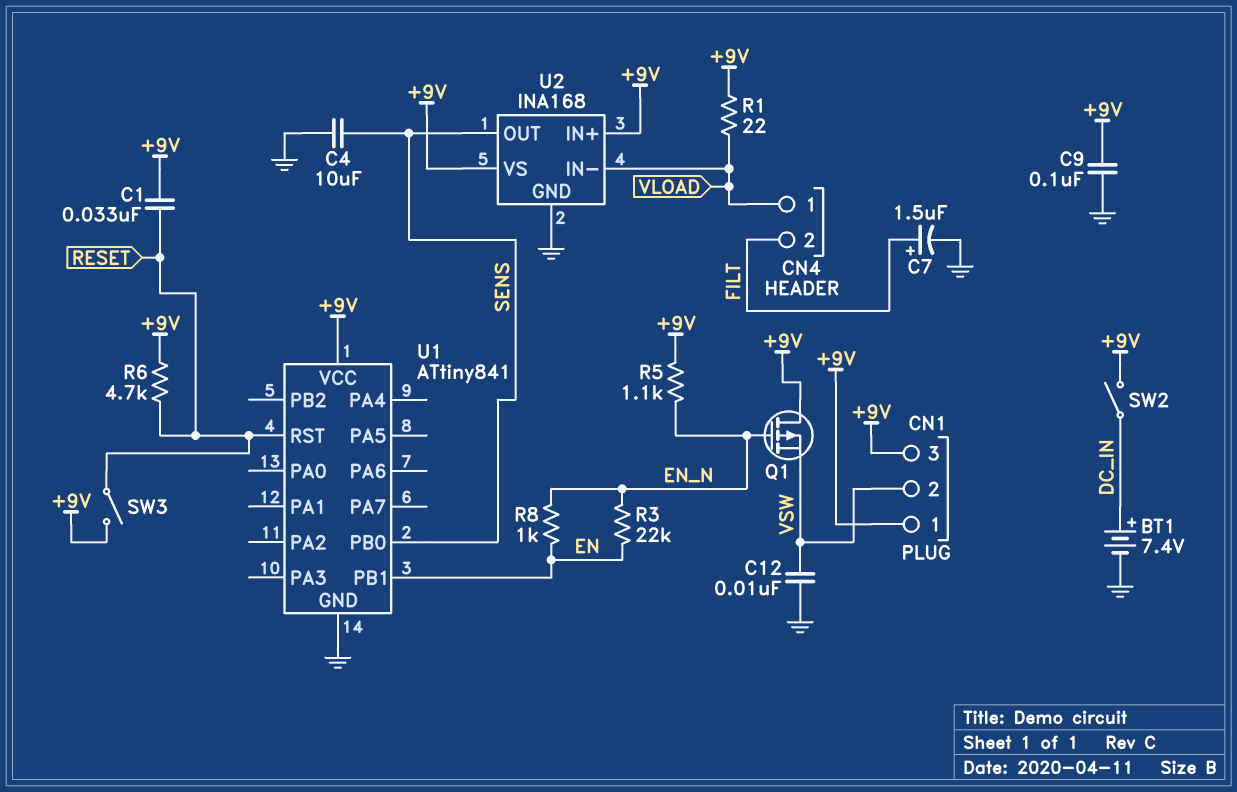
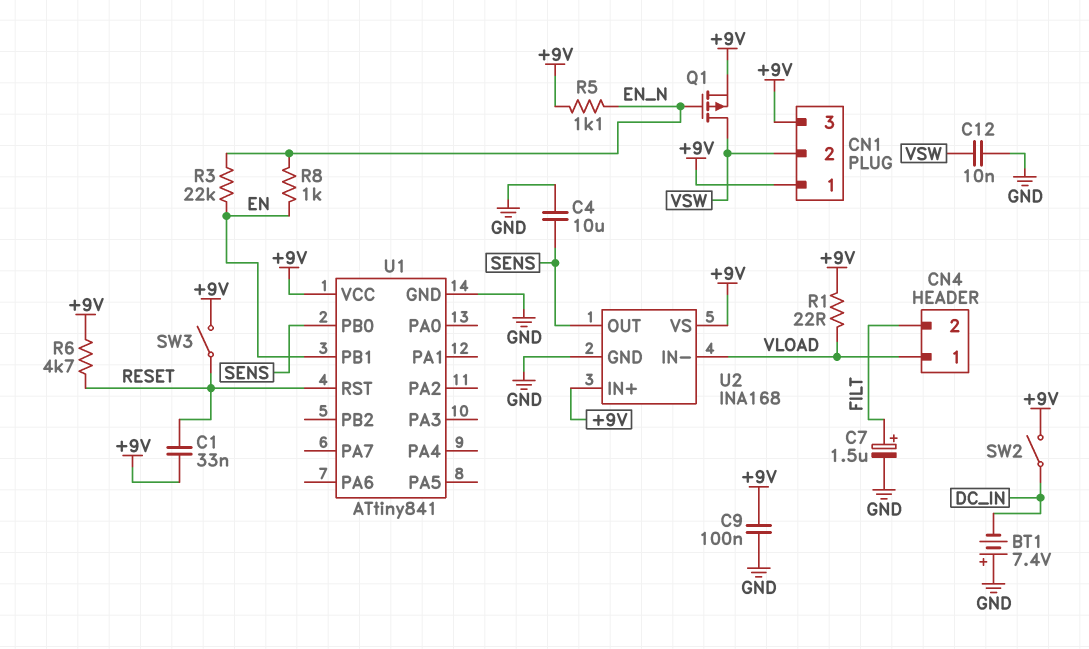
BT1: 7.4V (plus DC_IN, minus GND) -> 7.4V (plus GND, minus DC_IN)
Q1: PMOS (G EN_N, D +9V, S VSW) -> PMOS (G EN_N, D VSW, S +9V)

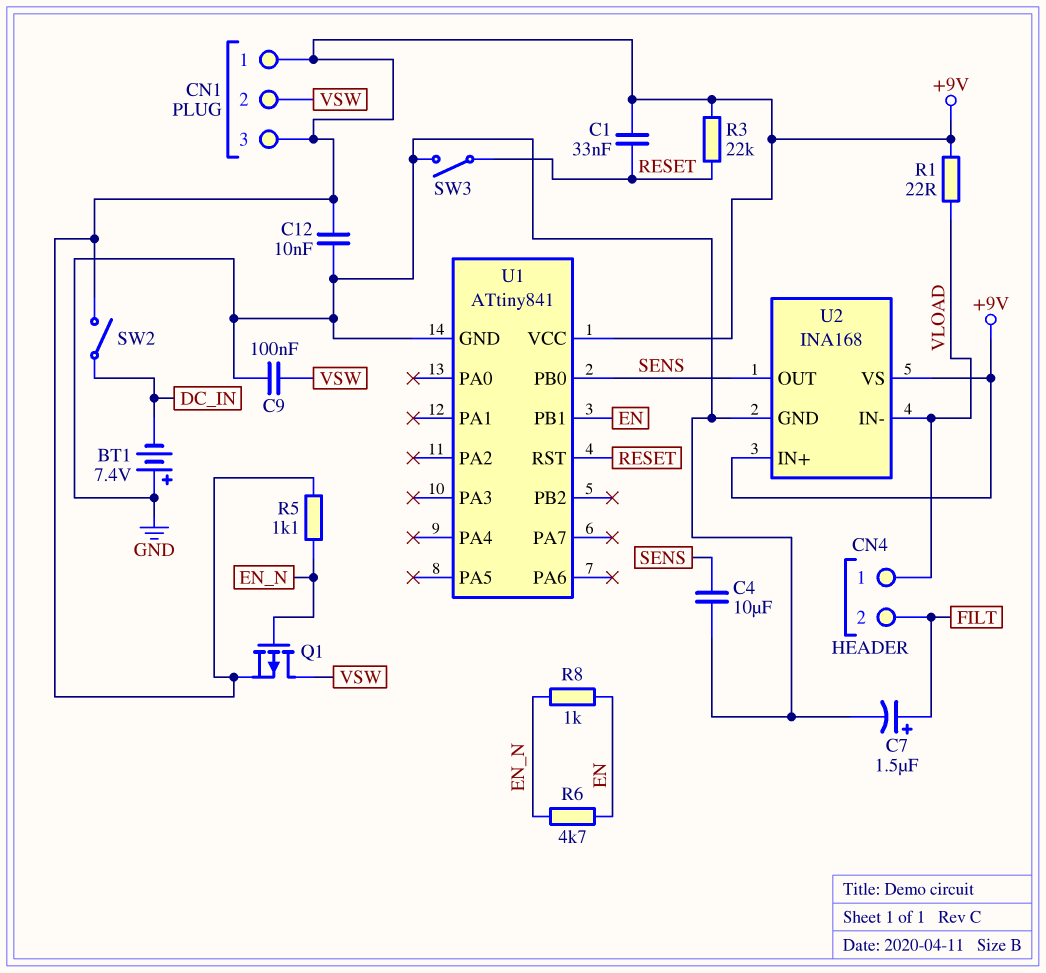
C9: 100nF (+9V, GND) -> 100nF (GND, VSW)
C12: 10nF (GND, VSW) -> 10nF (+9V, GND)
R3: 22k (EN, EN_N) -> 22k (+9V, RESET)
R6: 4.7k (+9V, RESET) -> 4.7k (EN, EN_N)
SW3: switch (+9V, RESET) -> switch (GND, RESET)

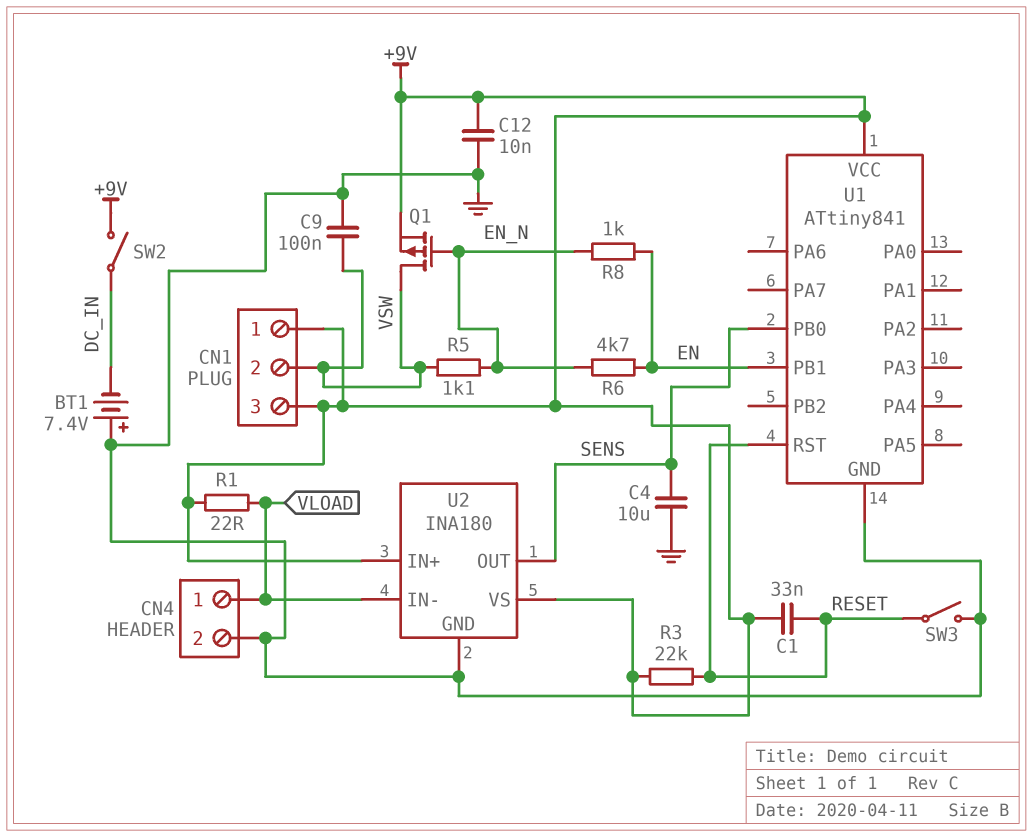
C7: 1.5uF (plus FILT, minus GND) -> none
CN4 pin 2: FILT -> GND
R5: 1.1k (+9V, EN_N) -> 1.1k (EN_N, VSW)
U2: INA168 -> INA180

